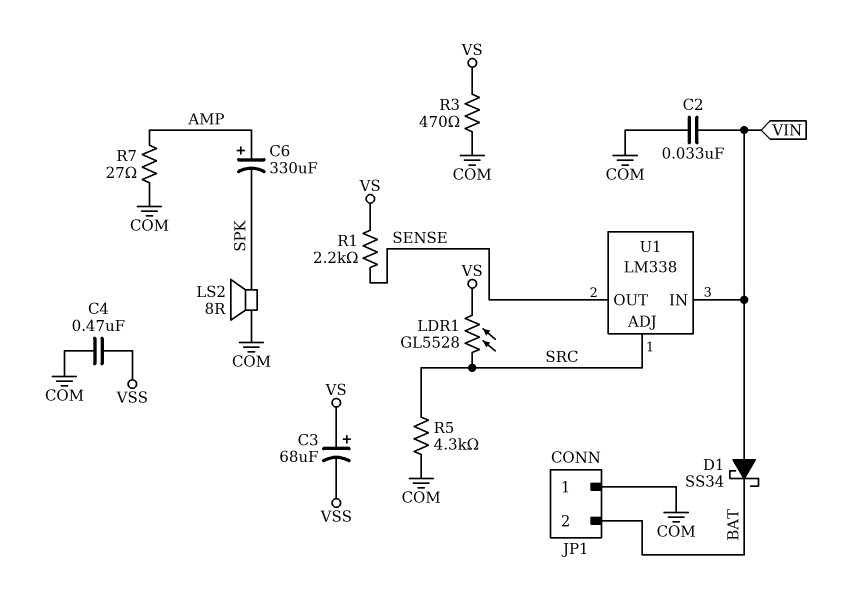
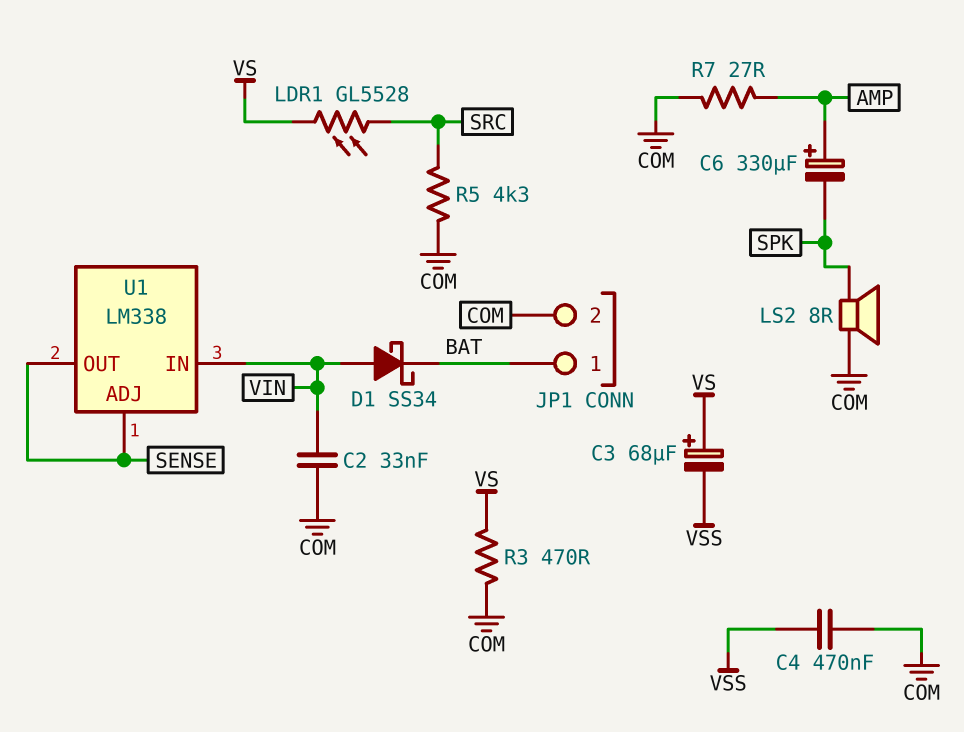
JP1 pin 1: COM -> BAT
JP1 pin 2: BAT -> COM
R1: 2.2k (SENSE, VS) -> none
U1 pin ADJ: SRC -> SENSE

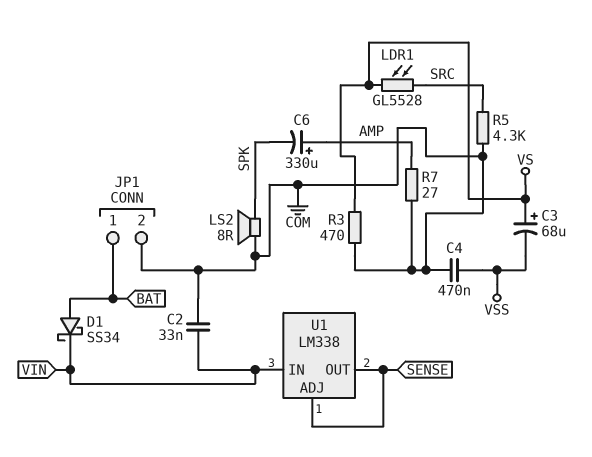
D1: schottky SS34 (A VIN, K BAT) -> schottky SS34 (A BAT, K VIN)

